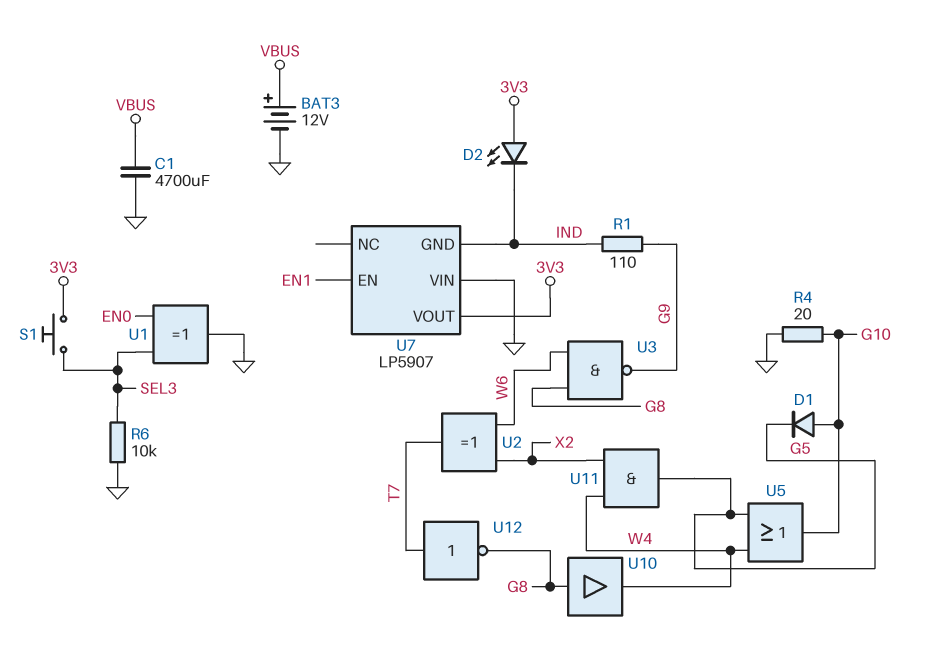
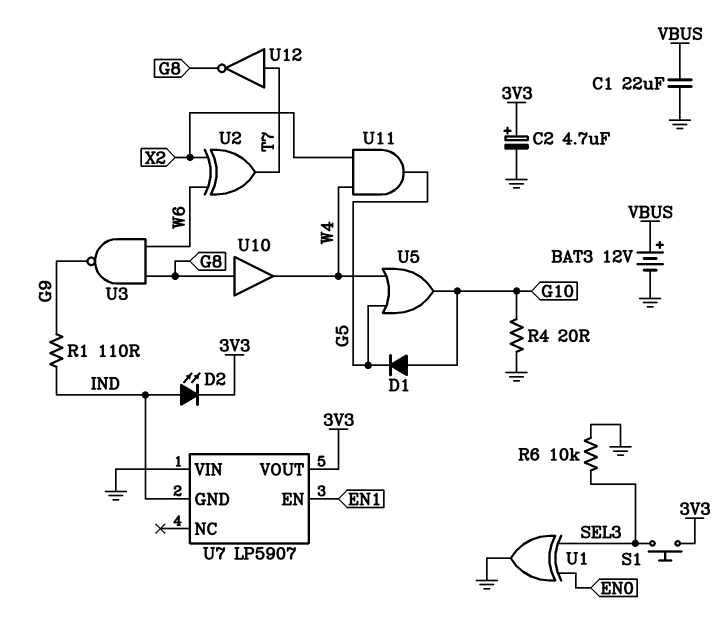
C1: 4700uF (GND, VBUS) -> 22uF (GND, VBUS)
C2: none -> 4.7uF (plus 3V3, minus GND)
D2: LED (A 3V3, K IND) -> LED (A IND, K 3V3)

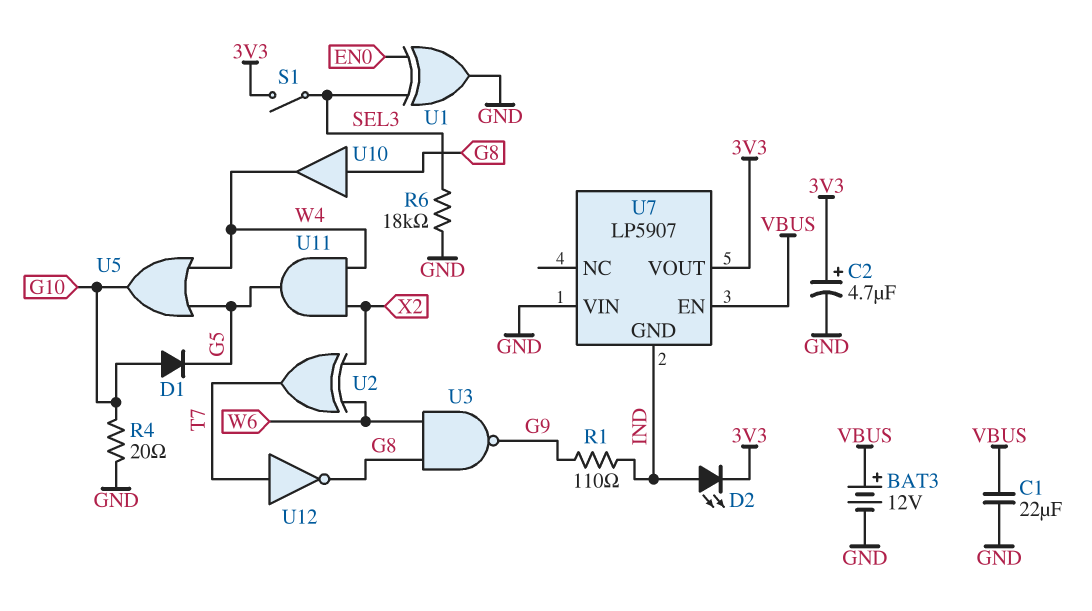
R6: 10k (GND, SEL3) -> 18k (GND, SEL3)
S1: button (3V3, SEL3) -> switch (3V3, SEL3)
U7 pin EN: EN1 -> VBUS

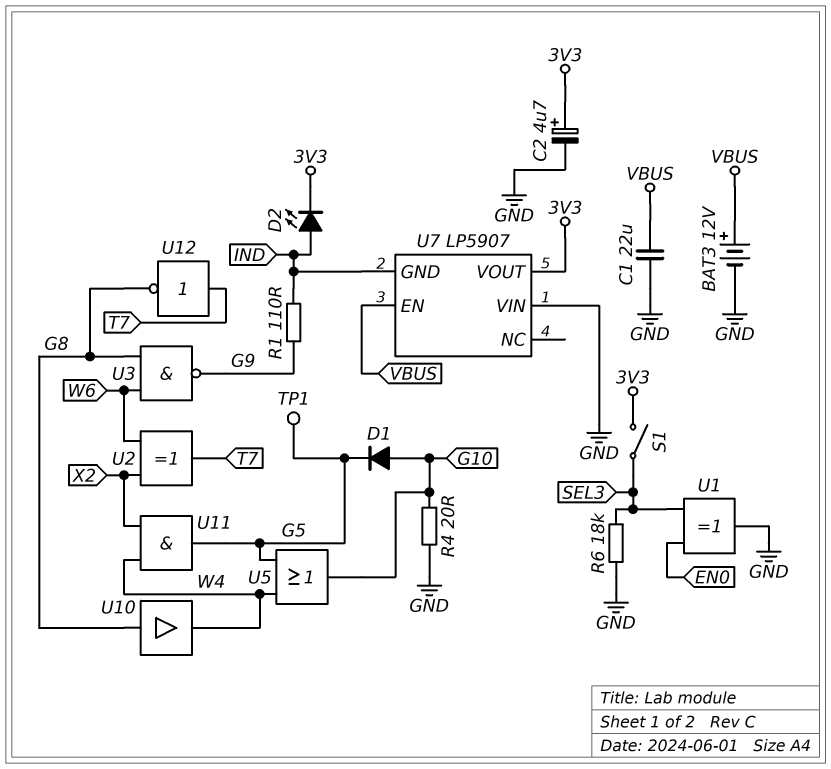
TP1: none -> test point (G5)

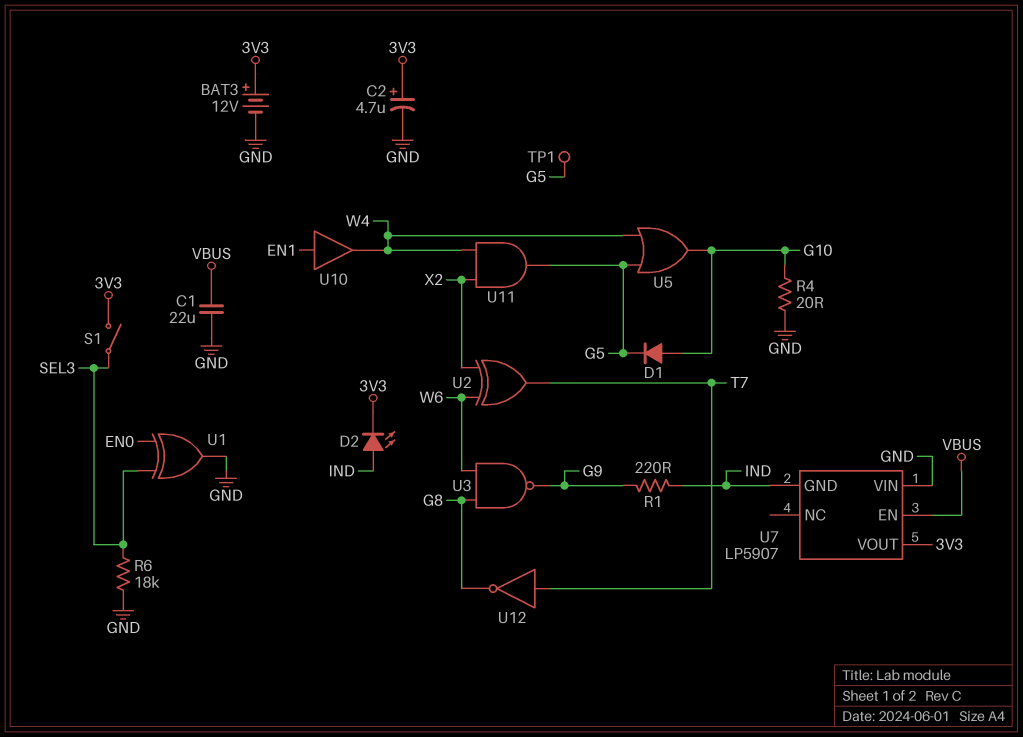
BAT3: 12V (plus VBUS, minus GND) -> 12V (plus 3V3, minus GND)
R1: 110 (G9, IND) -> 220 (G9, IND)
U10: buffer (in G8, out W4) -> buffer (in EN1, out W4)

